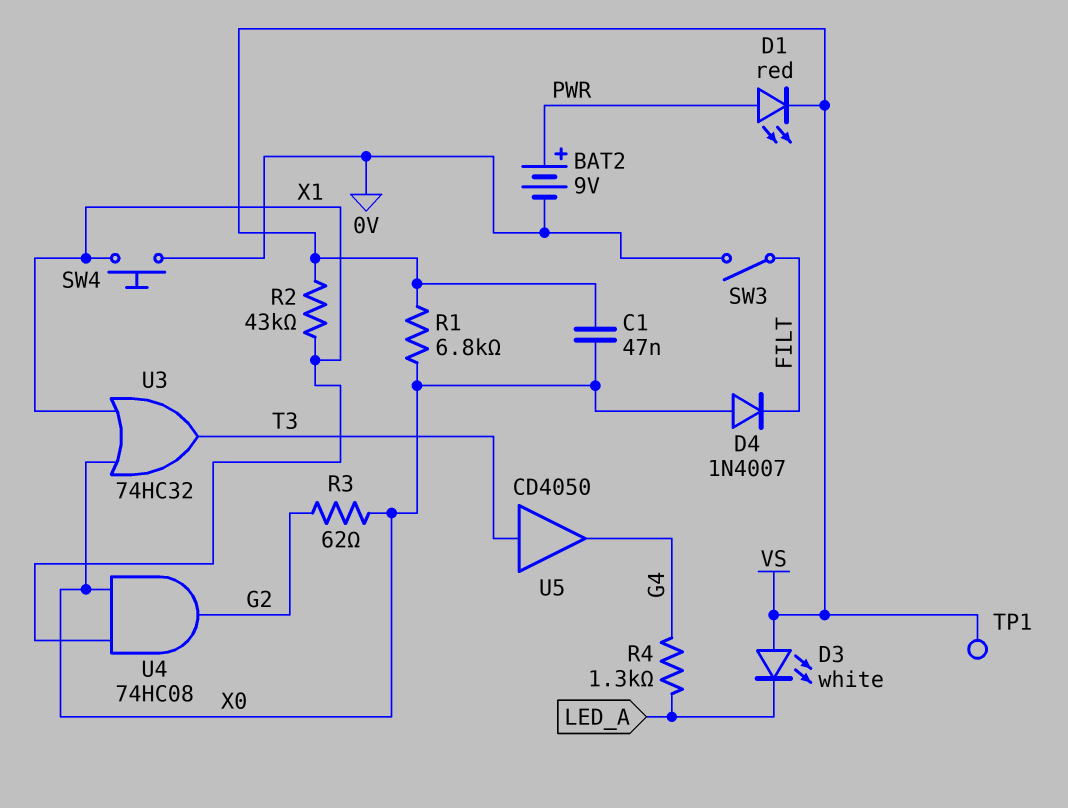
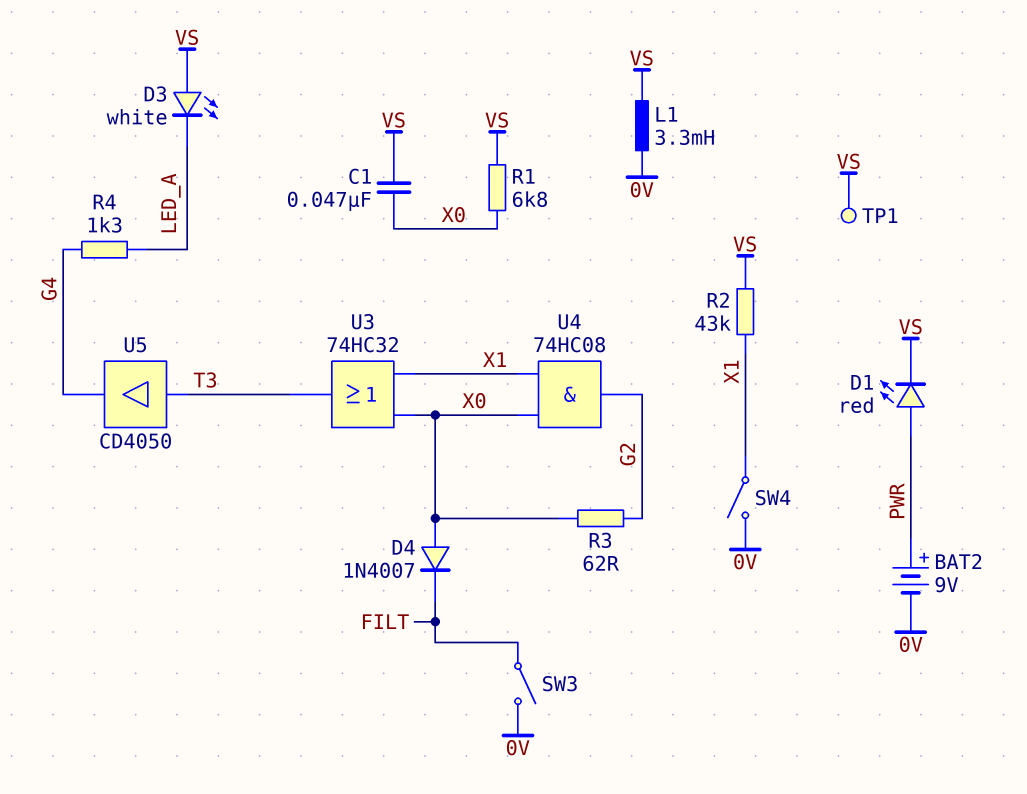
L1: none -> 3.3mH (0V, VS)
SW4: button (0V, X1) -> switch (0V, X1)

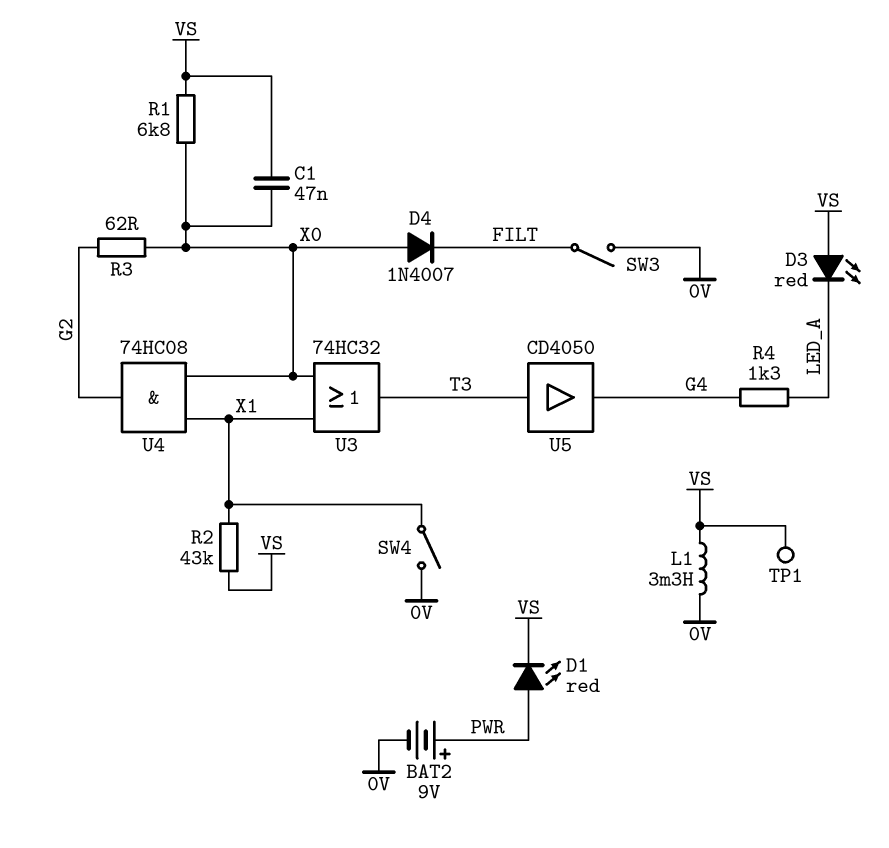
D3: LED white (A VS, K LED_A) -> LED red (A VS, K LED_A)

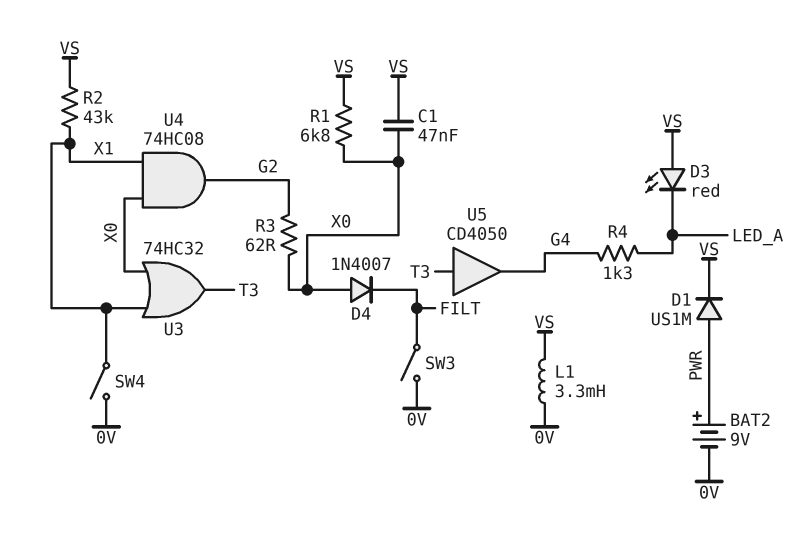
D1: LED red (A PWR, K VS) -> diode US1M (A PWR, K VS)
TP1: test point (VS) -> none

